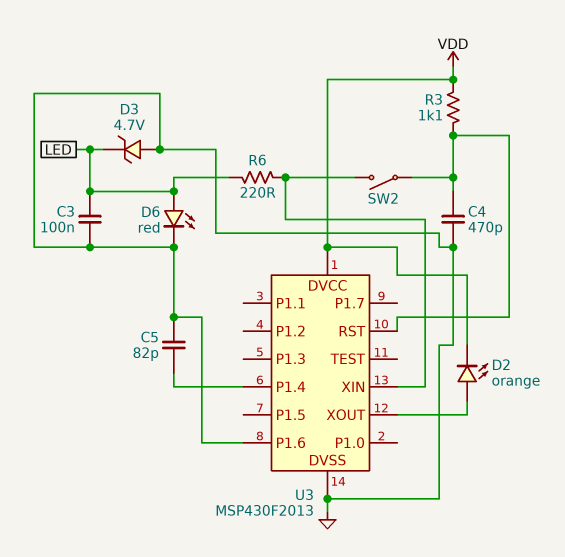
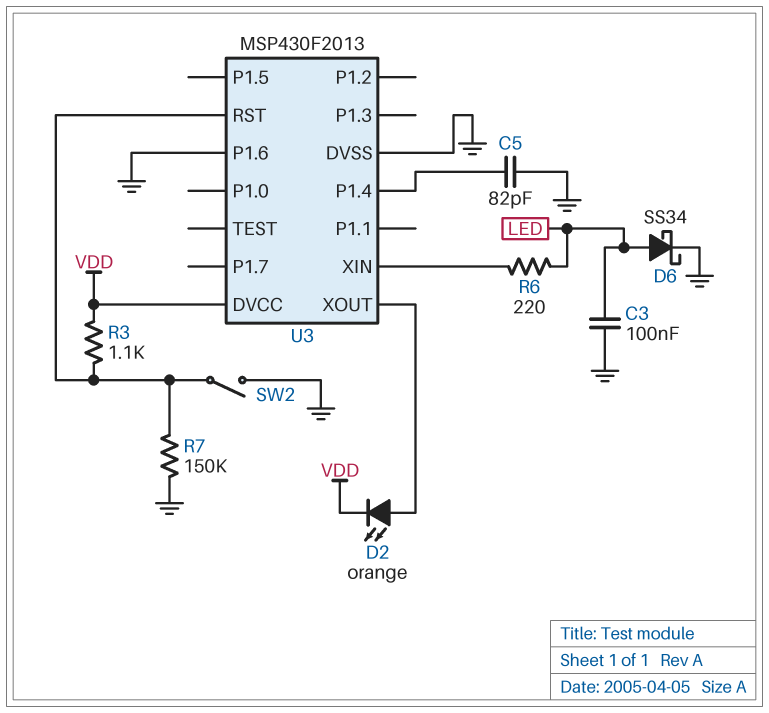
C4: 470pF (GND, U3/RST) -> none
D3: zener 4.7V (A GND, K LED) -> none
D6: LED red (A LED, K GND) -> schottky SS34 (A LED, K GND)
R7: none -> 150k (GND, U3/RST)
SW2: switch (U3/RST, U3/XIN) -> switch (GND, U3/RST)

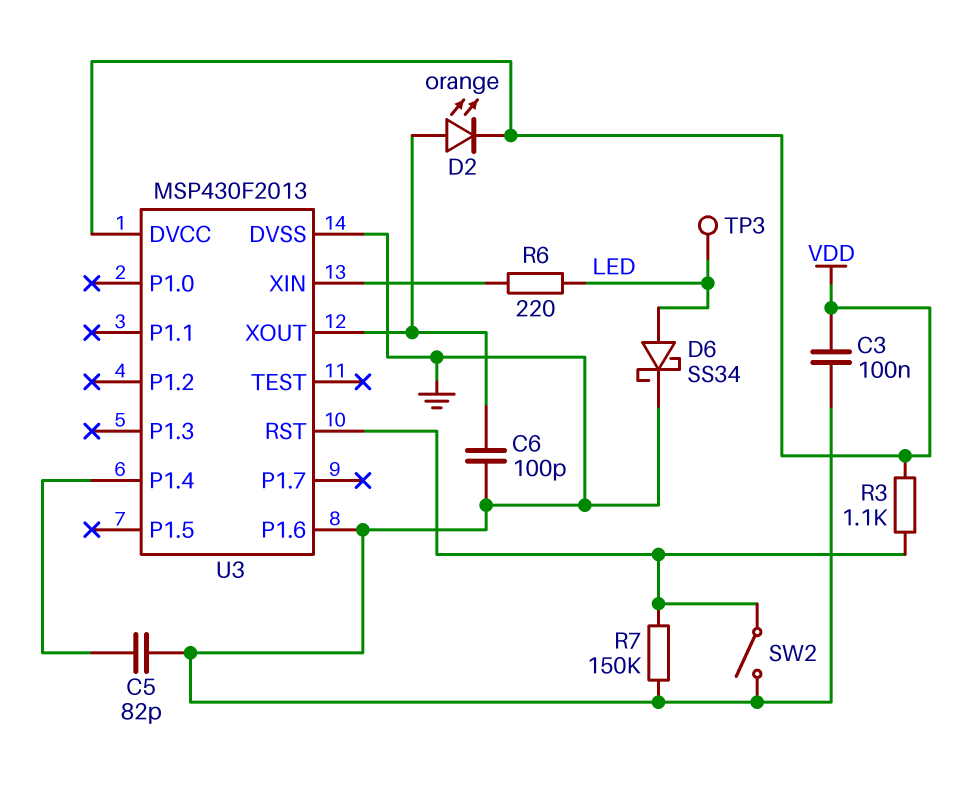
C3: 100nF (GND, LED) -> 100nF (GND, VDD)
C6: none -> 100pF (GND, U3/XOUT)
TP3: none -> test point (LED)

